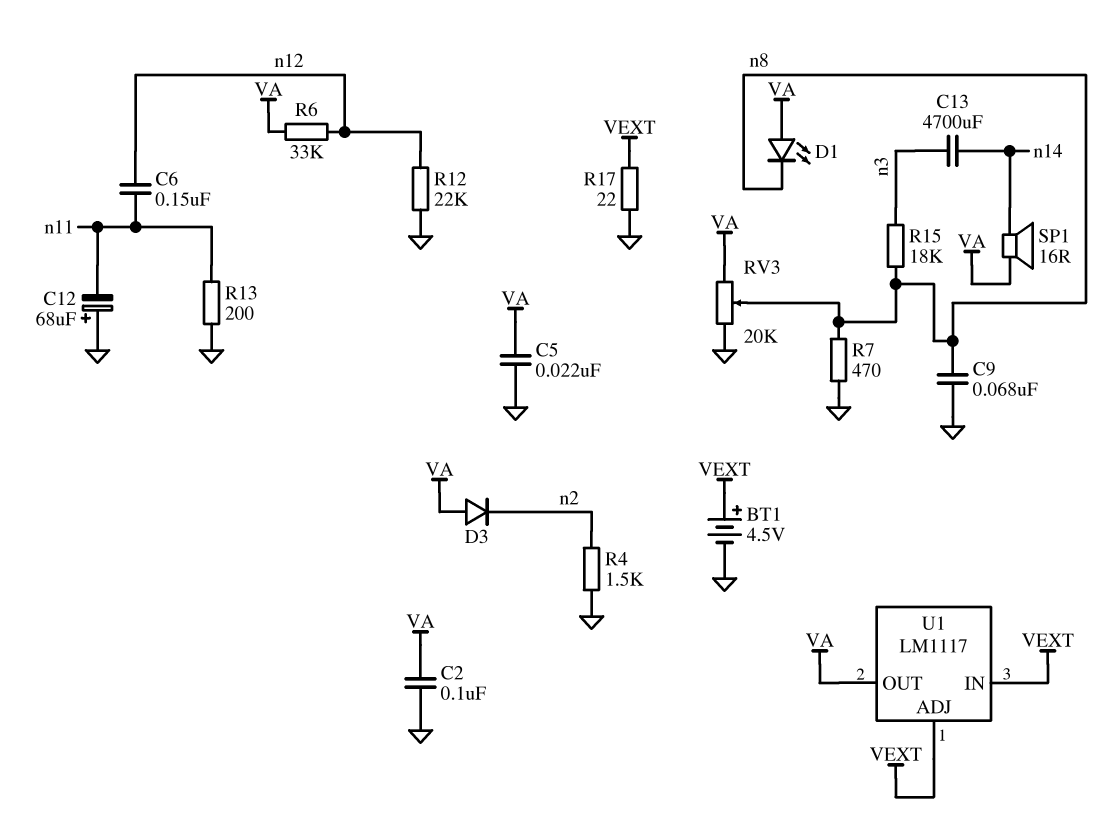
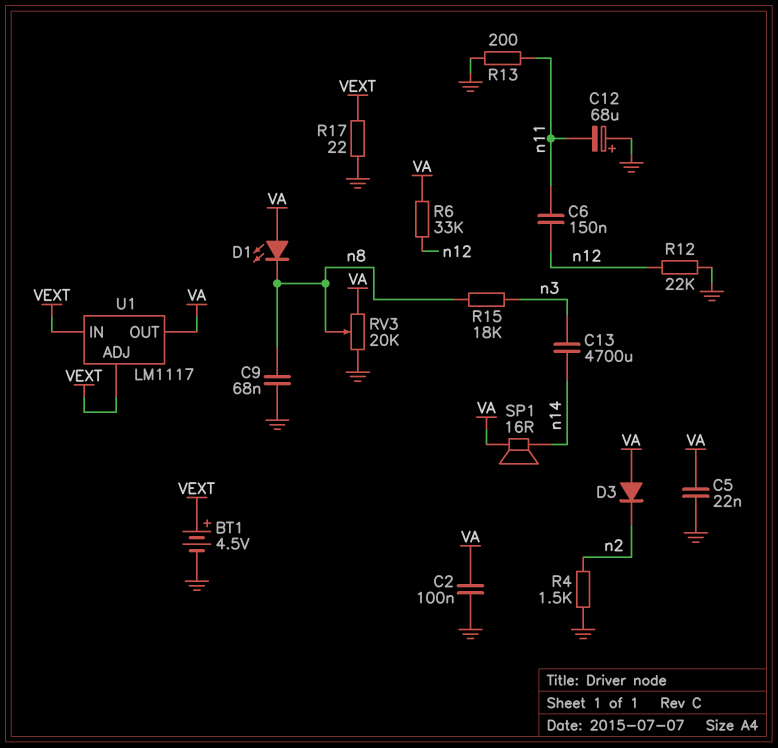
R7: 470 (GND, n8) -> none

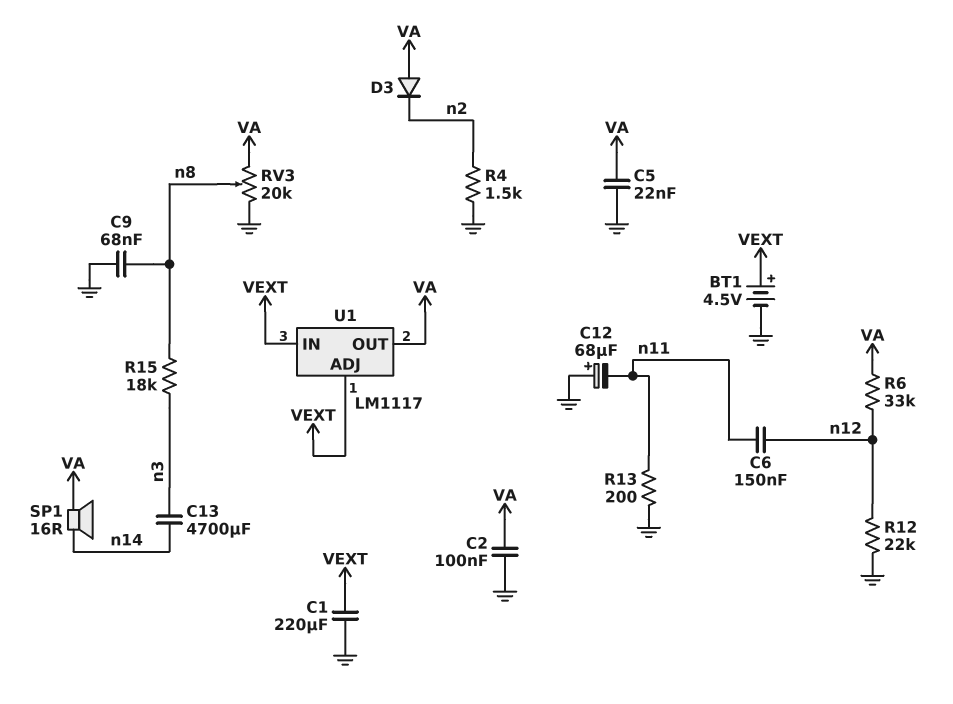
C1: none -> 220uF (GND, VEXT)
D1: LED (A VA, K n8) -> none
R17: 22 (GND, VEXT) -> none

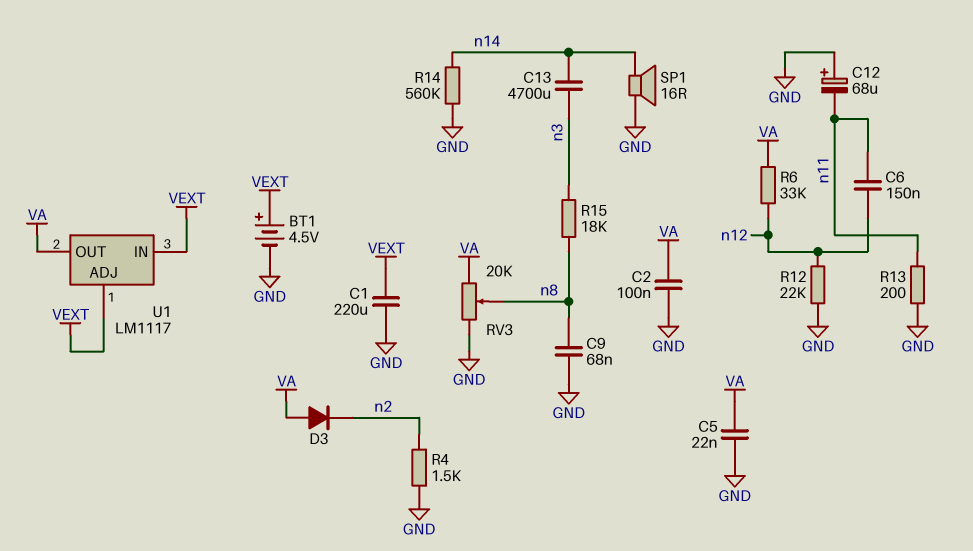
R14: none -> 560k (GND, n14)
SP1: speaker 16R (VA, n14) -> speaker 16R (GND, n14)

